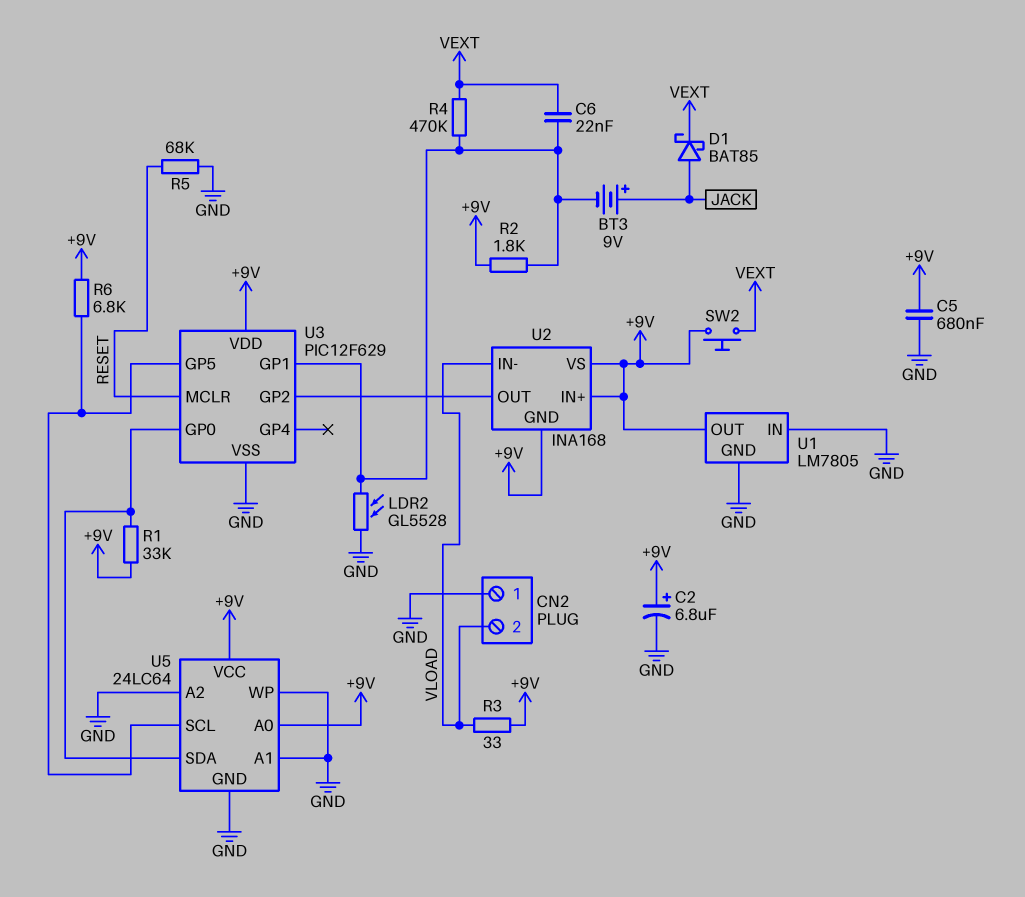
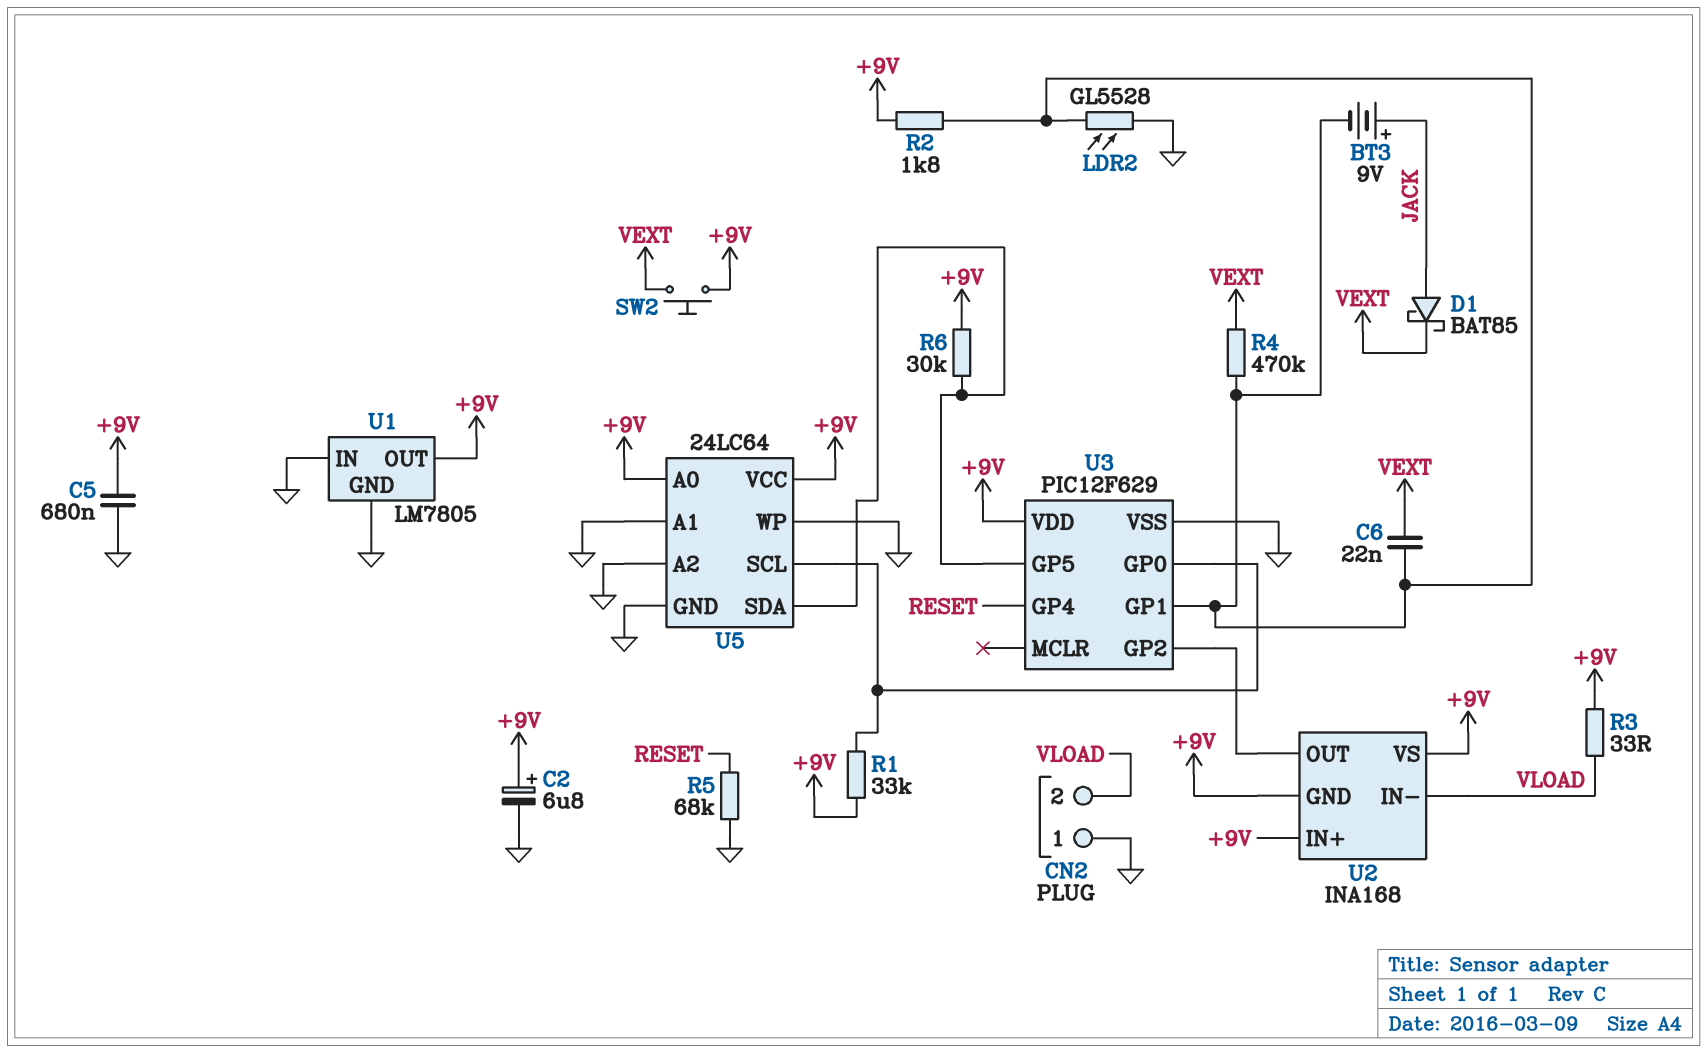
R6: 6.8k (+9V, U3/GP5) -> 30k (+9V, U3/GP5)
U3 pin GP4: none -> RESET
U3 pin MCLR: RESET -> none
U5 pin SCL: U3/GP5 -> U3/GP0
U5 pin SDA: U3/GP0 -> U3/GP5

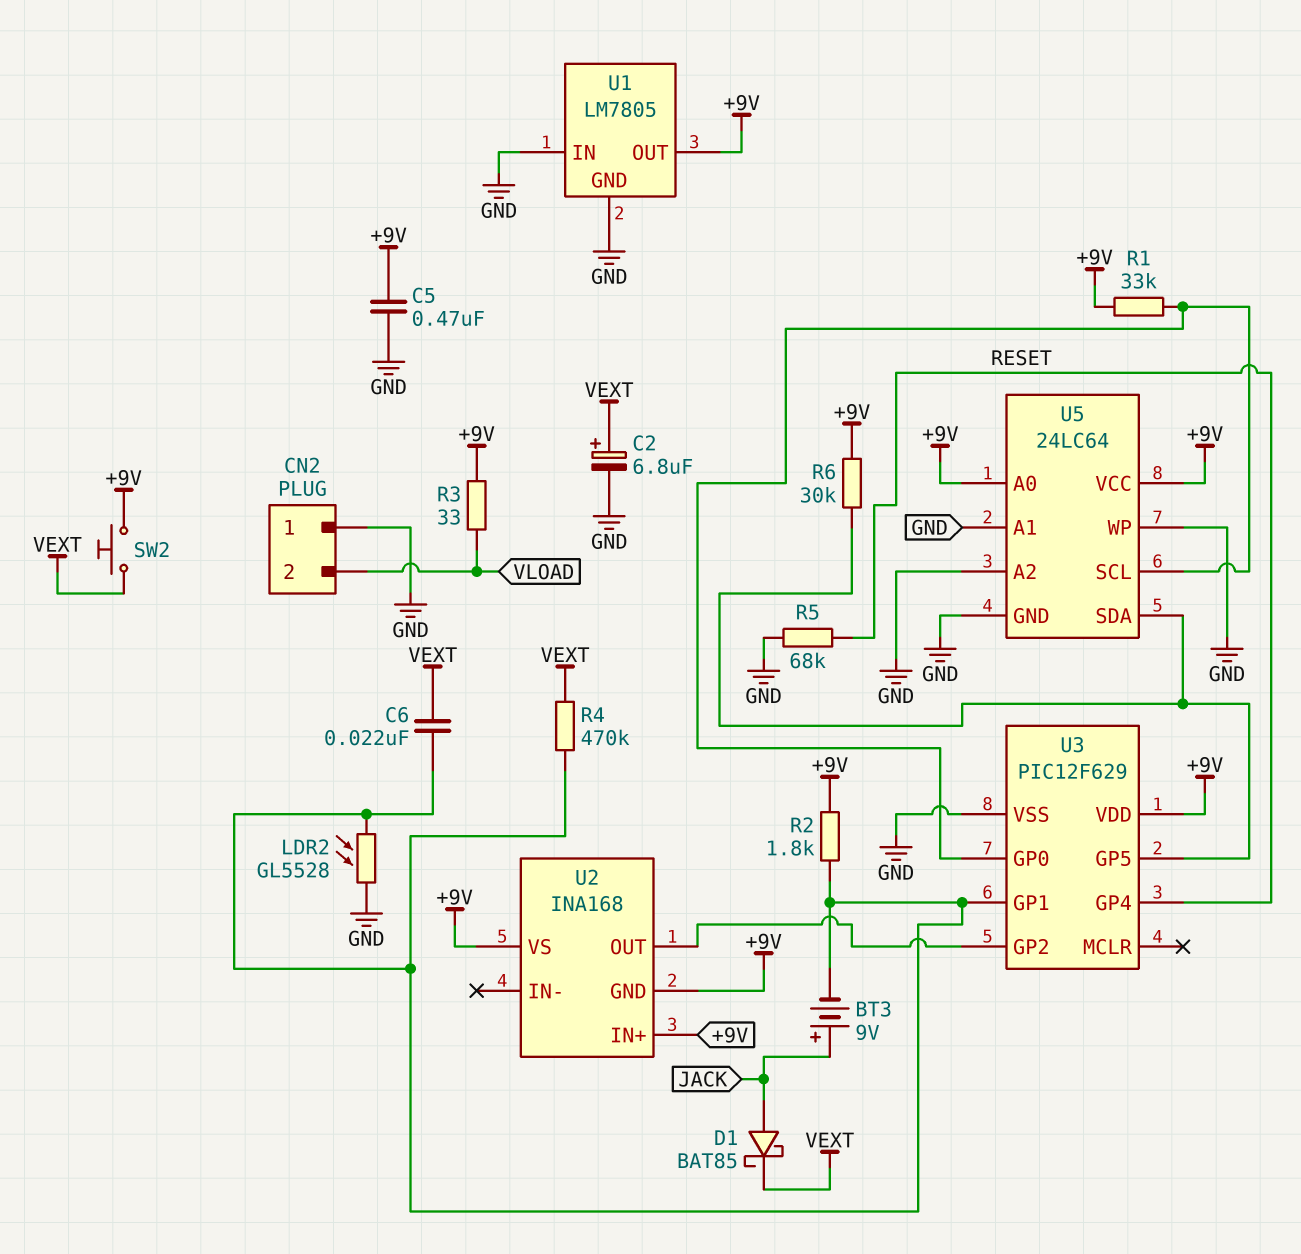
C2: 6.8uF (plus +9V, minus GND) -> 6.8uF (plus VEXT, minus GND)
C5: 680nF (+9V, GND) -> 470nF (+9V, GND)
U2 pin IN-: VLOAD -> none

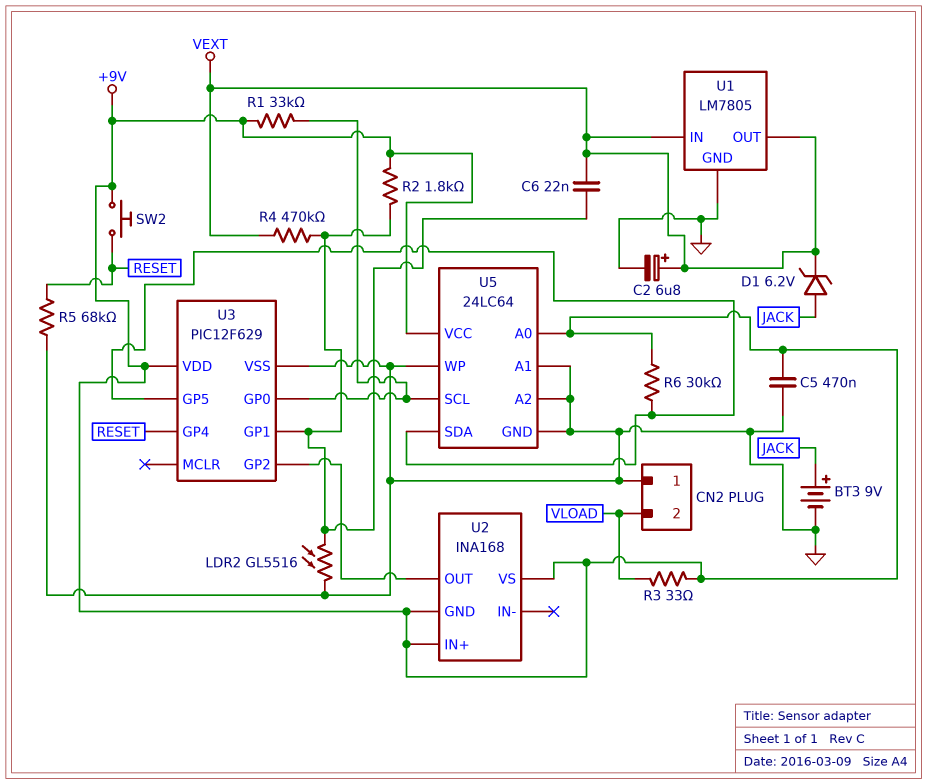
BT3: 9V (plus JACK, minus U3/GP1) -> 9V (plus JACK, minus GND)
D1: schottky BAT85 (A JACK, K VEXT) -> zener 6.2V (A JACK, K VEXT)
LDR2: GL5528 (GND, U3/GP1) -> GL5516 (GND, U3/GP1)
SW2: button (+9V, VEXT) -> button (+9V, RESET)
U1 pin IN: GND -> VEXT
U1 pin OUT: +9V -> VEXT

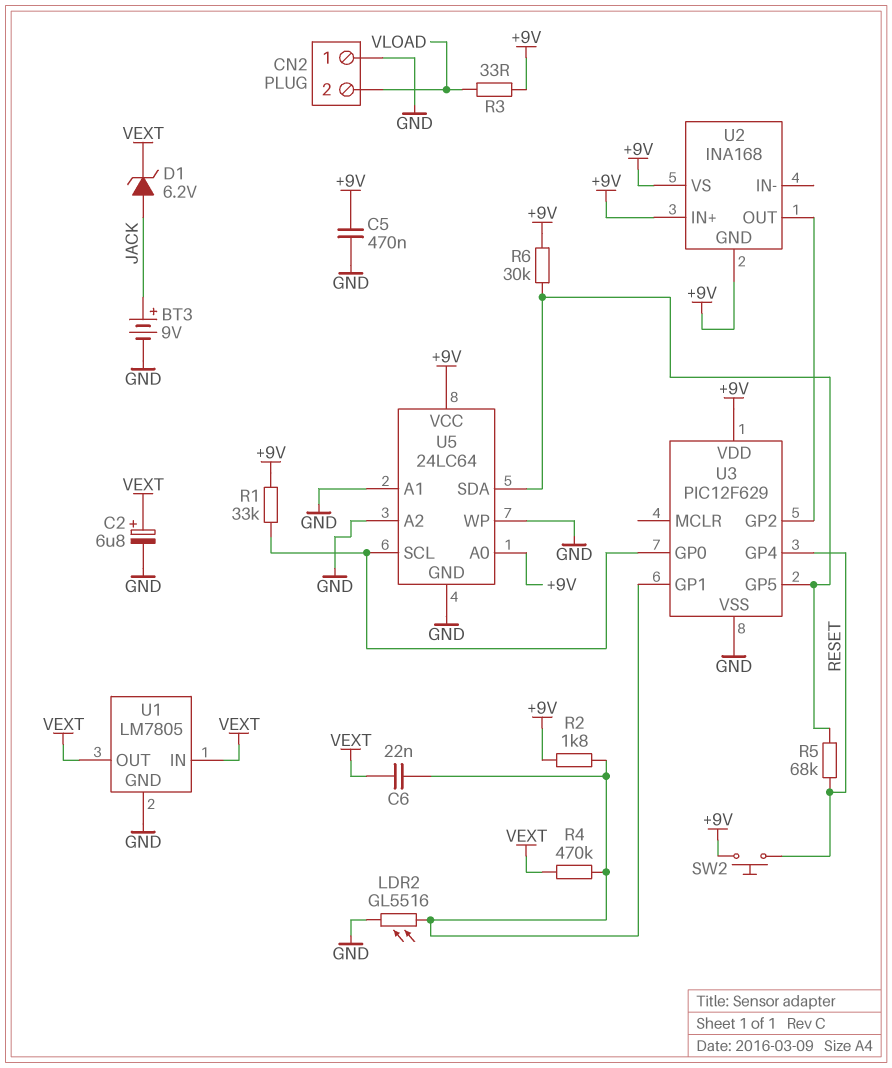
R5: 68k (GND, RESET) -> 68k (RESET, U3/GP5)

